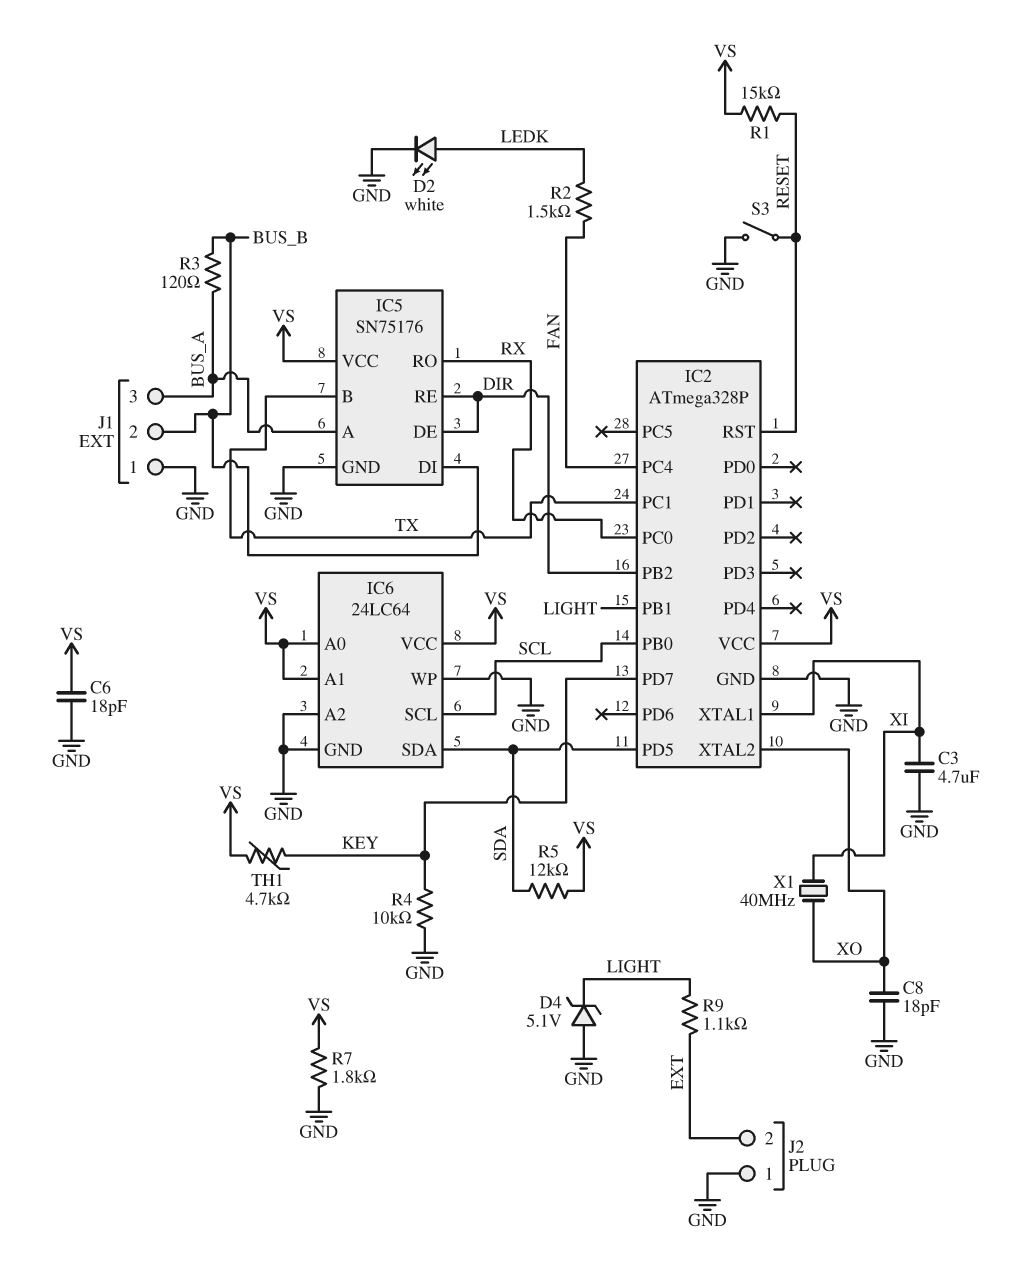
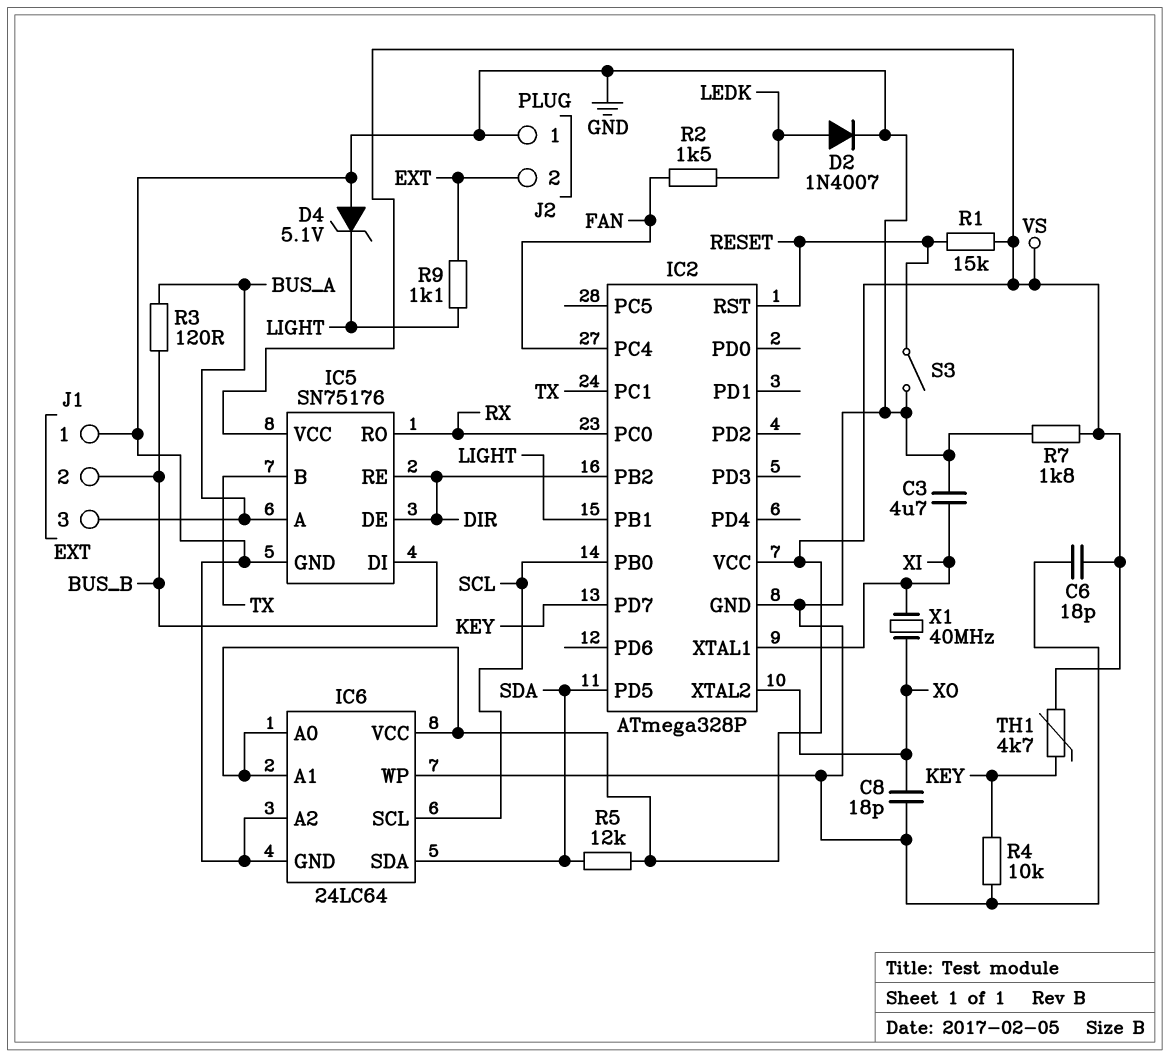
D2: LED white (A LEDK, K GND) -> diode 1N4007 (A LEDK, K GND)

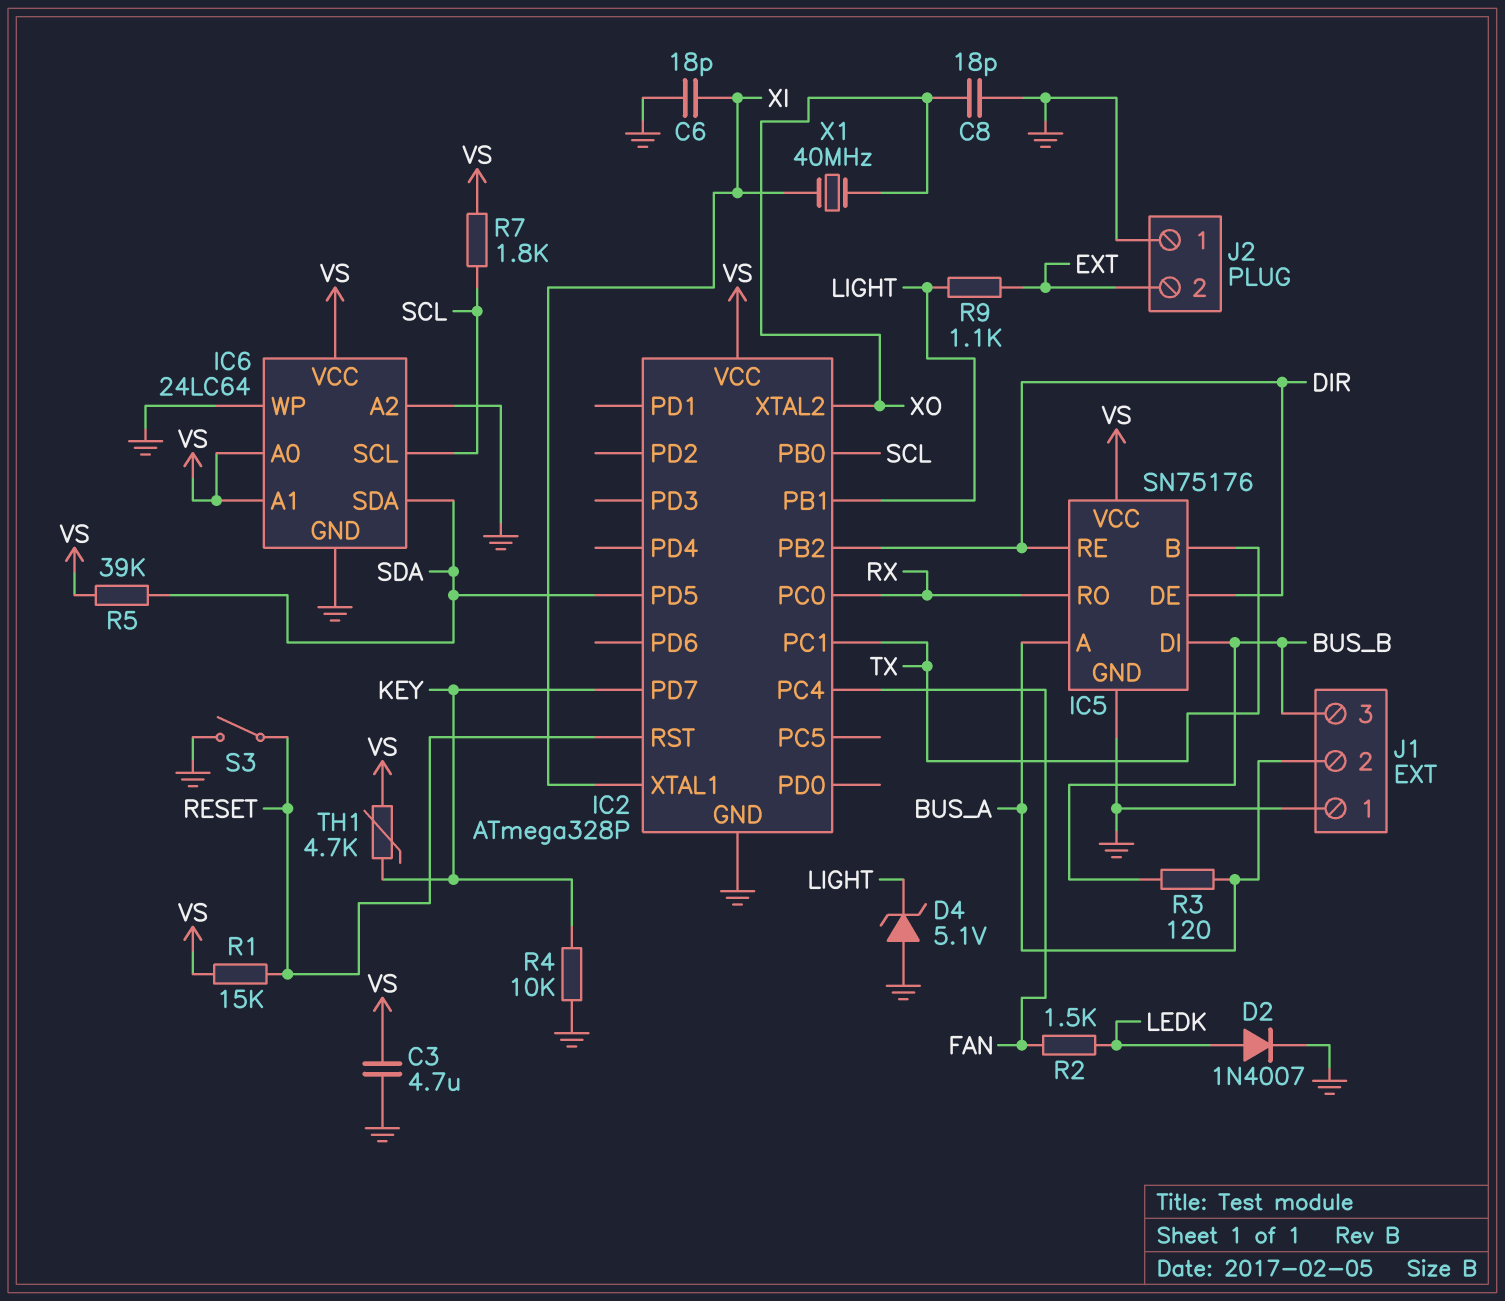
C3: 4.7uF (GND, XI) -> 4.7uF (GND, VS)
C6: 18pF (GND, VS) -> 18pF (GND, XI)
J1 pin 2: BUS_B -> BUS_A
J1 pin 3: BUS_A -> BUS_B
R5: 12k (SDA, VS) -> 39k (SDA, VS)
R7: 1.8k (GND, VS) -> 1.8k (SCL, VS)

